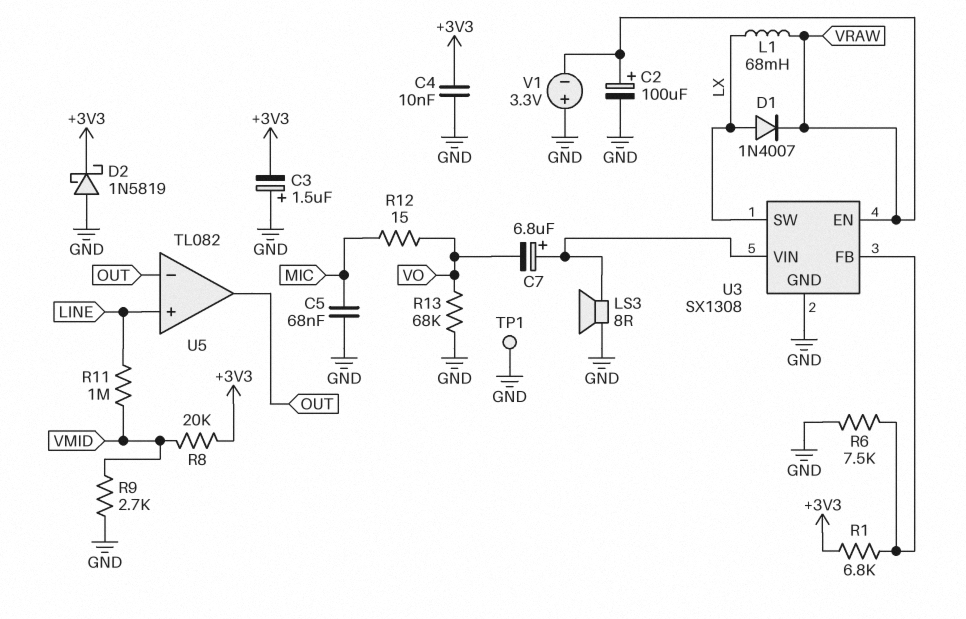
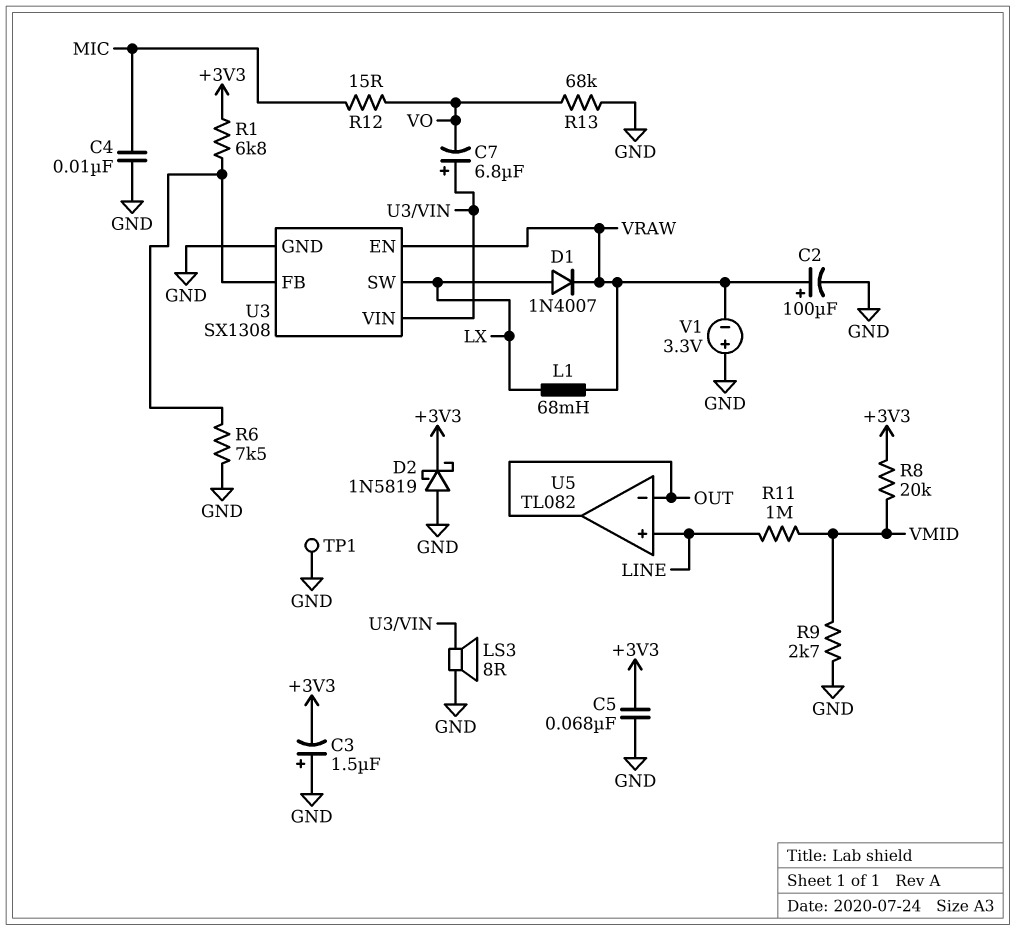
C4: 10nF (+3V3, GND) -> 10nF (GND, MIC)
C5: 68nF (GND, MIC) -> 68nF (+3V3, GND)

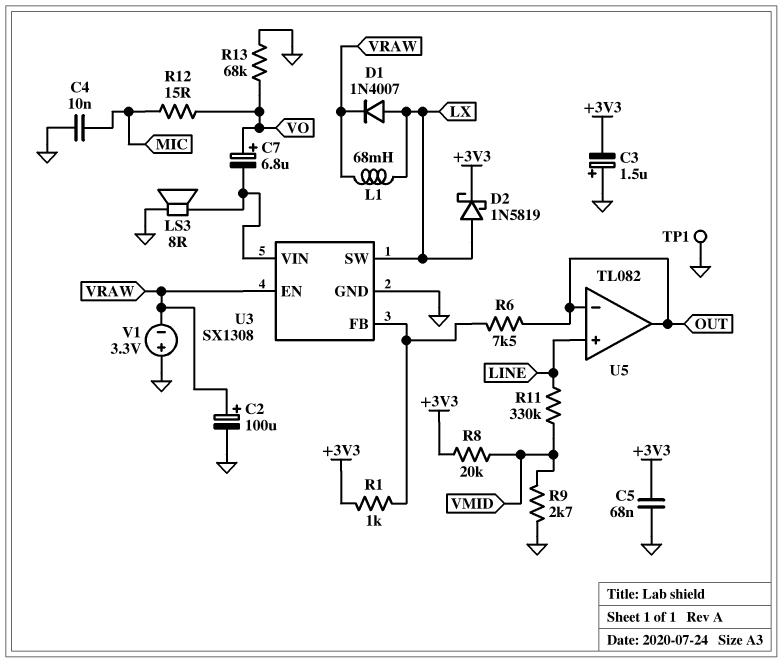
C7: 6.8uF (plus U3/VIN, minus VO) -> 6.8uF (plus VO, minus U3/VIN)
D2: schottky 1N5819 (A GND, K +3V3) -> schottky 1N5819 (A LX, K +3V3)
R1: 6.8k (+3V3, U3/FB) -> 1k (+3V3, U3/FB)
R6: 7.5k (GND, U3/FB) -> 7.5k (OUT, U3/FB)
R11: 1M (LINE, VMID) -> 330k (LINE, VMID)

